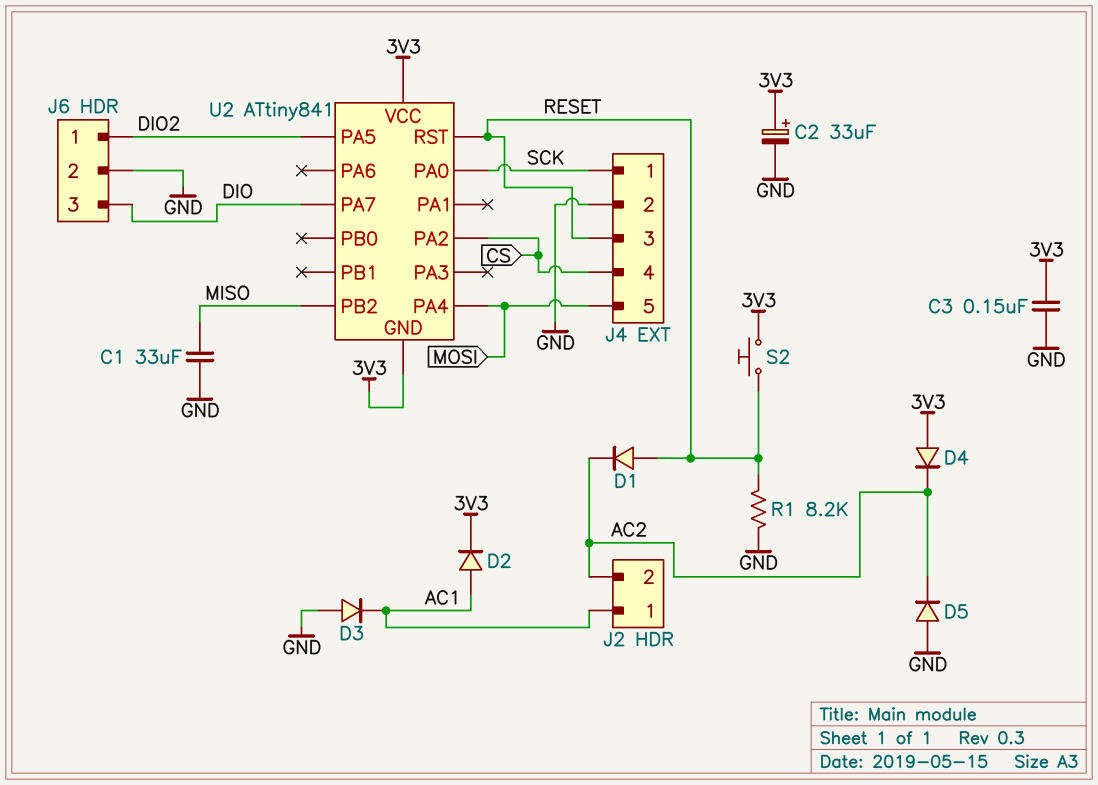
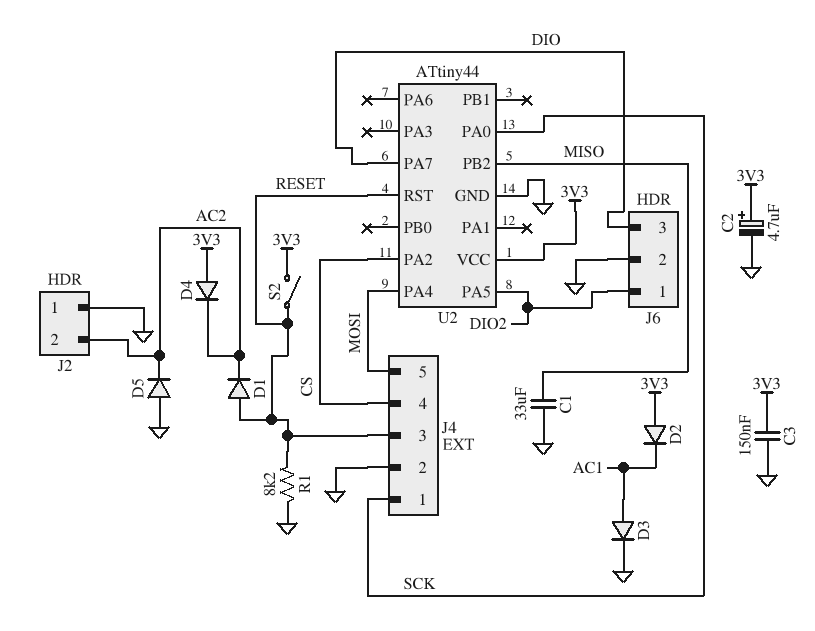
C2: 33uF (plus 3V3, minus GND) -> 4.7uF (plus 3V3, minus GND)
D2: diode (A AC1, K 3V3) -> diode (A 3V3, K AC1)
D3: diode (A GND, K AC1) -> diode (A AC1, K GND)
J2 pin 1: AC1 -> GND
S2: button (3V3, RESET) -> switch (3V3, RESET)
U2: ATtiny841 -> ATtiny44
U2 pin GND: 3V3 -> GND

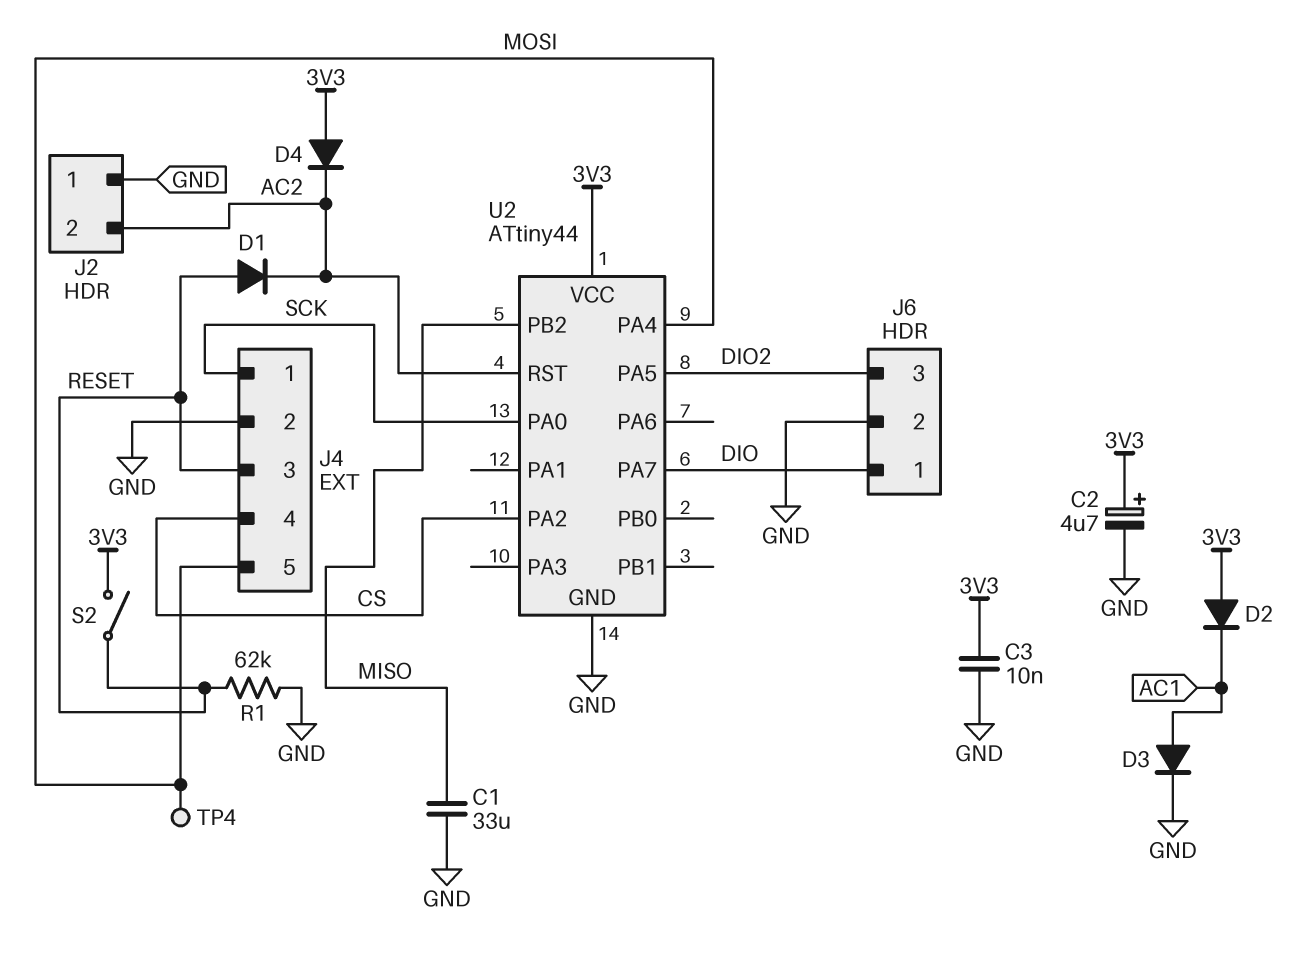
C3: 150nF (3V3, GND) -> 10nF (3V3, GND)
D5: diode (A GND, K AC2) -> none
J6 pin 1: DIO2 -> DIO
J6 pin 3: DIO -> DIO2
R1: 8.2k (GND, RESET) -> 62k (GND, RESET)
TP4: none -> test point (MOSI)
U2 pin RST: RESET -> AC2

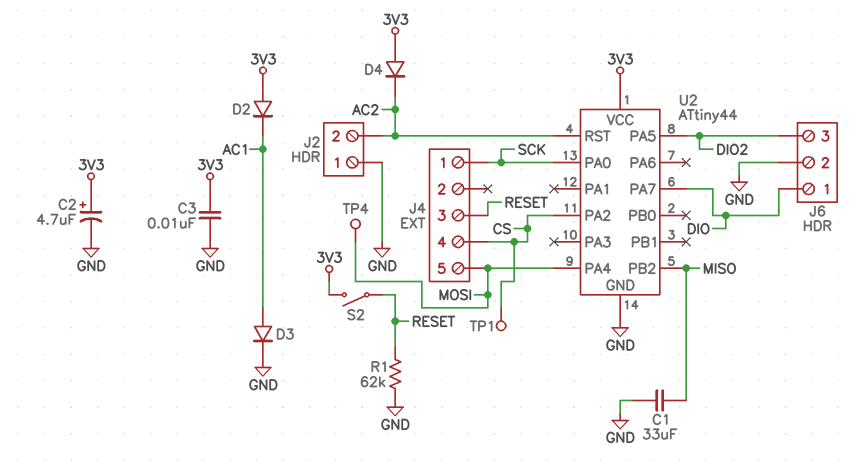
D1: diode (A RESET, K AC2) -> none
J4 pin 2: GND -> none
TP1: none -> test point (CS)

